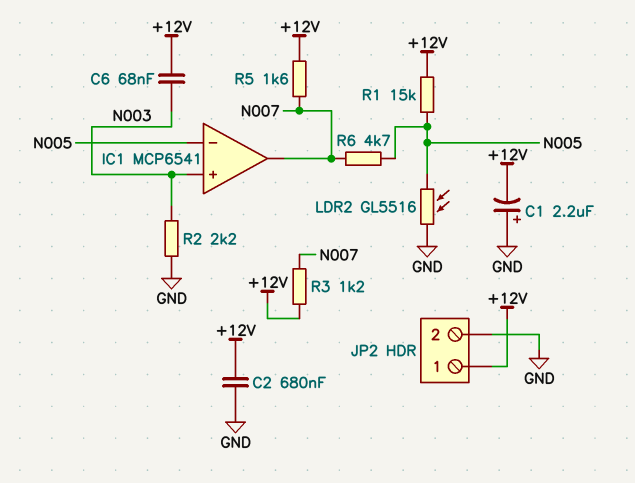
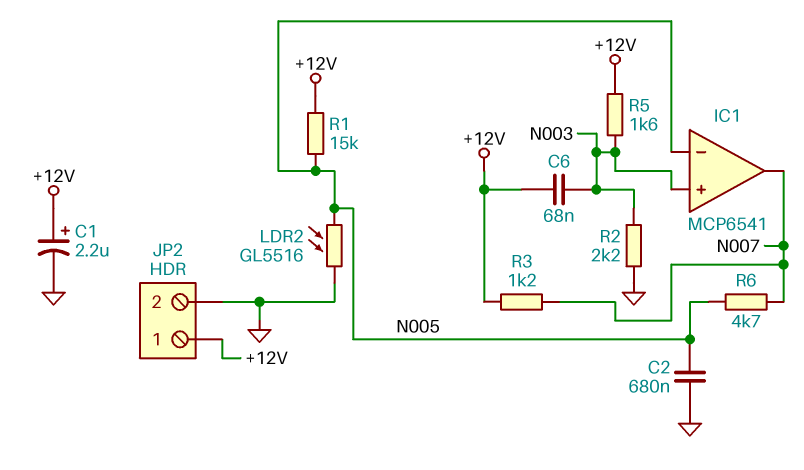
C1: 2.2uF (plus GND, minus +12V) -> 2.2uF (plus +12V, minus GND)
C2: 680nF (+12V, GND) -> 680nF (GND, N005)
R5: 1.6k (+12V, N007) -> 1.6k (+12V, N003)

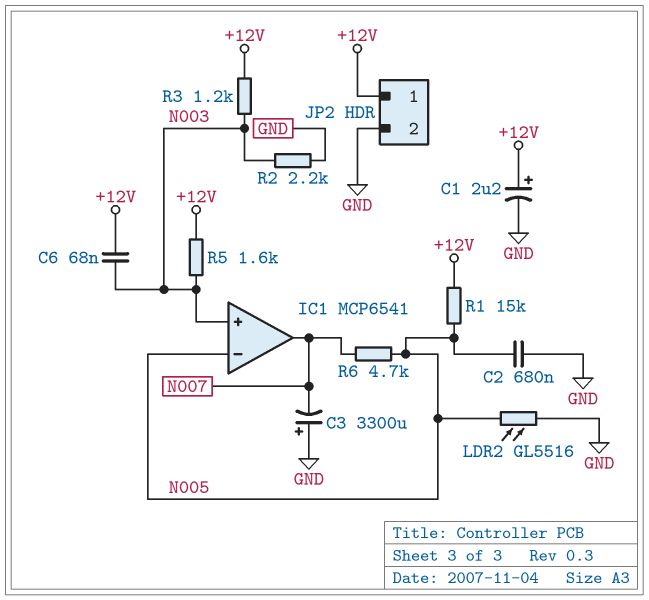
C3: none -> 3300uF (plus GND, minus N007)
R3: 1.2k (+12V, N007) -> 1.2k (+12V, N003)

